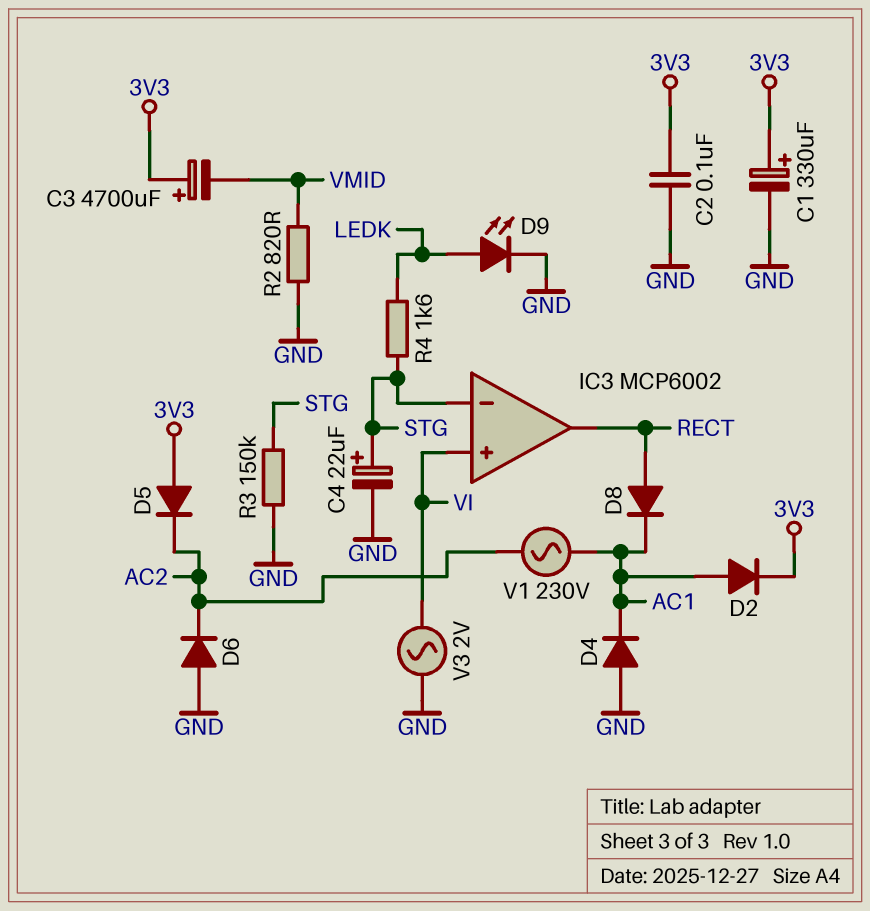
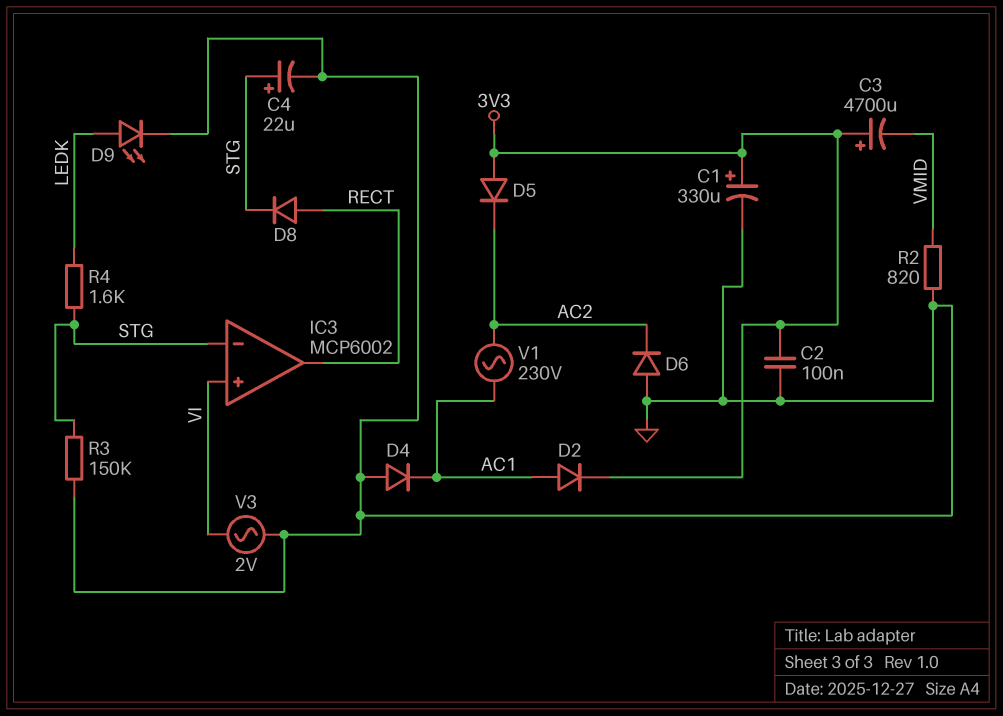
D8: diode (A RECT, K AC1) -> diode (A RECT, K STG)

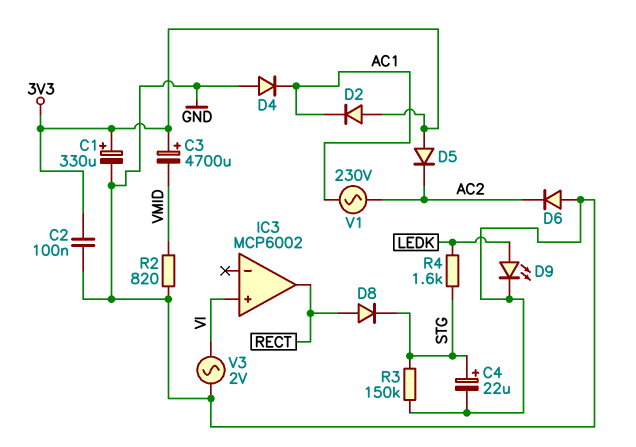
D2: diode (A AC1, K 3V3) -> diode (A 3V3, K AC1)
IC3 pin in-: STG -> none

